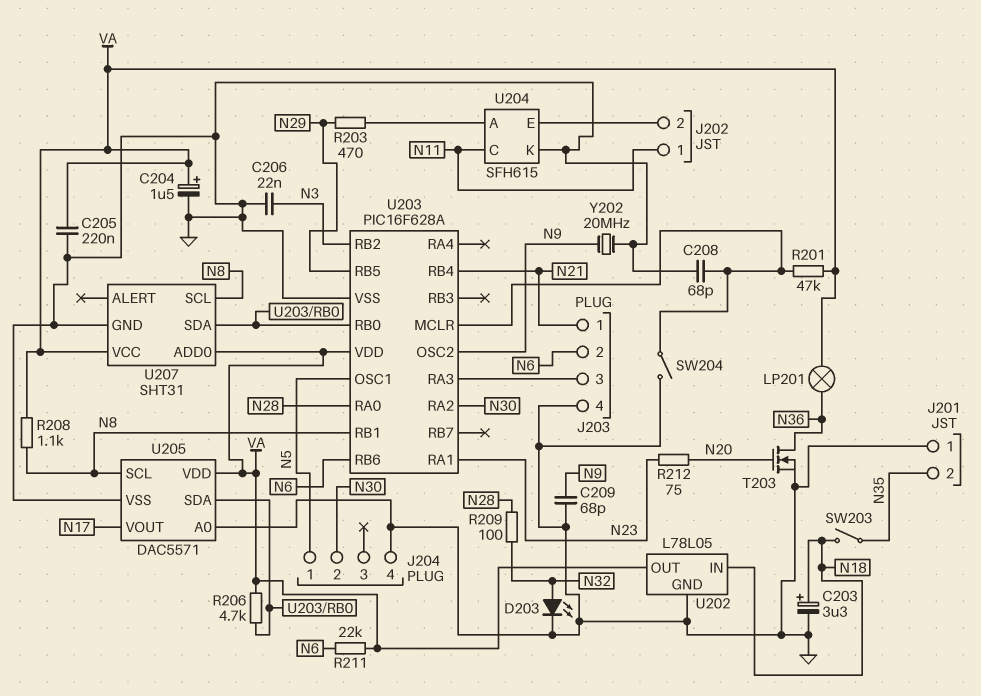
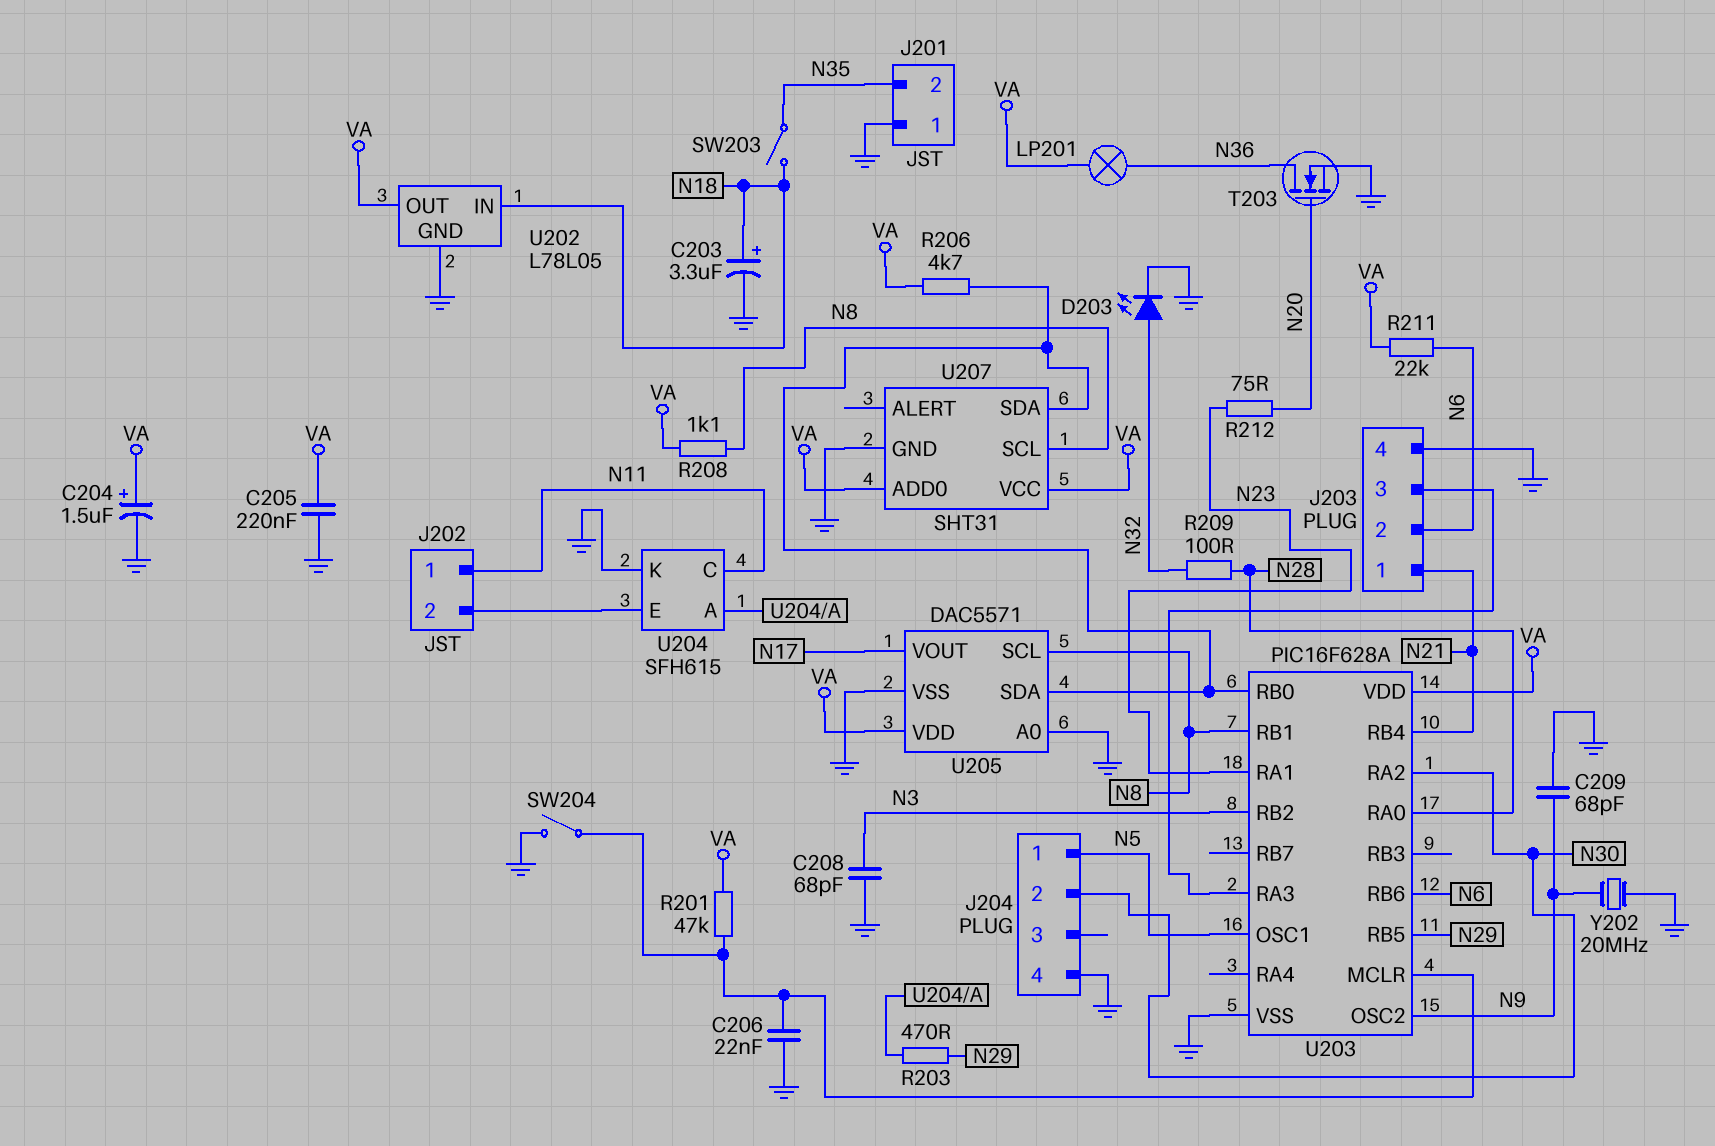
C206: 22nF (GND, N3) -> 22nF (GND, U203/MCLR)
C208: 68pF (GND, U203/MCLR) -> 68pF (GND, N3)

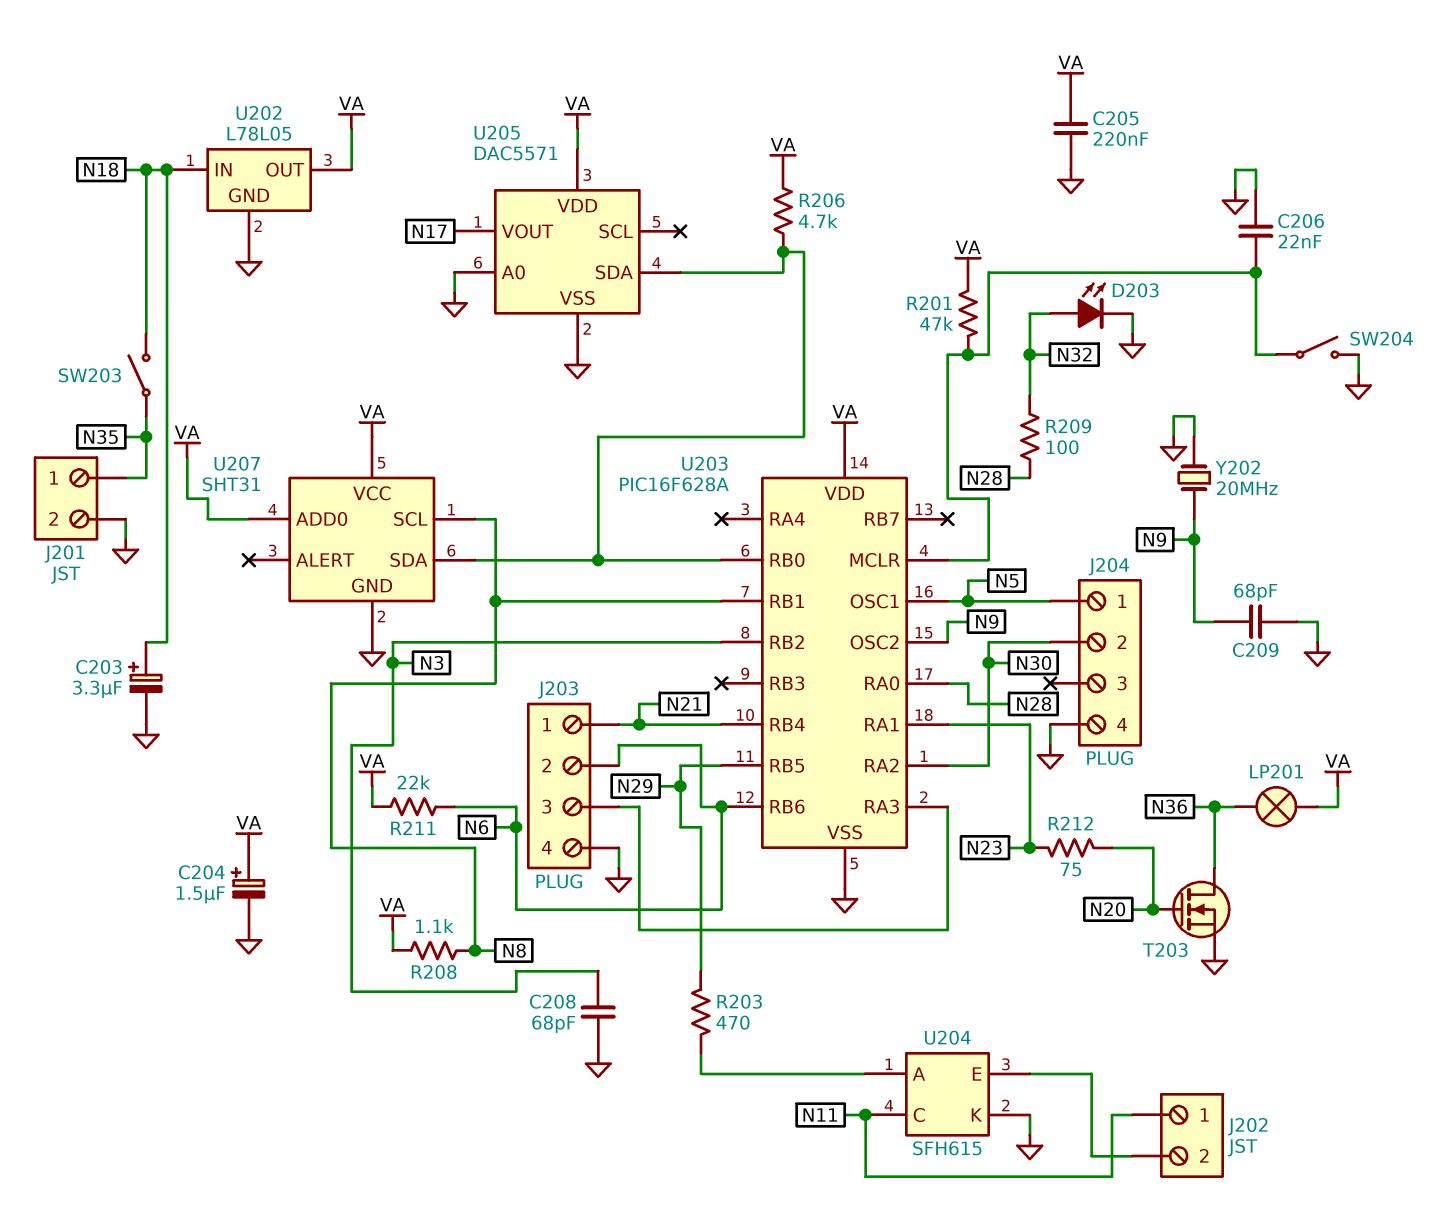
J201 pin 1: GND -> N35
J201 pin 2: N35 -> GND
U205 pin SCL: N8 -> none

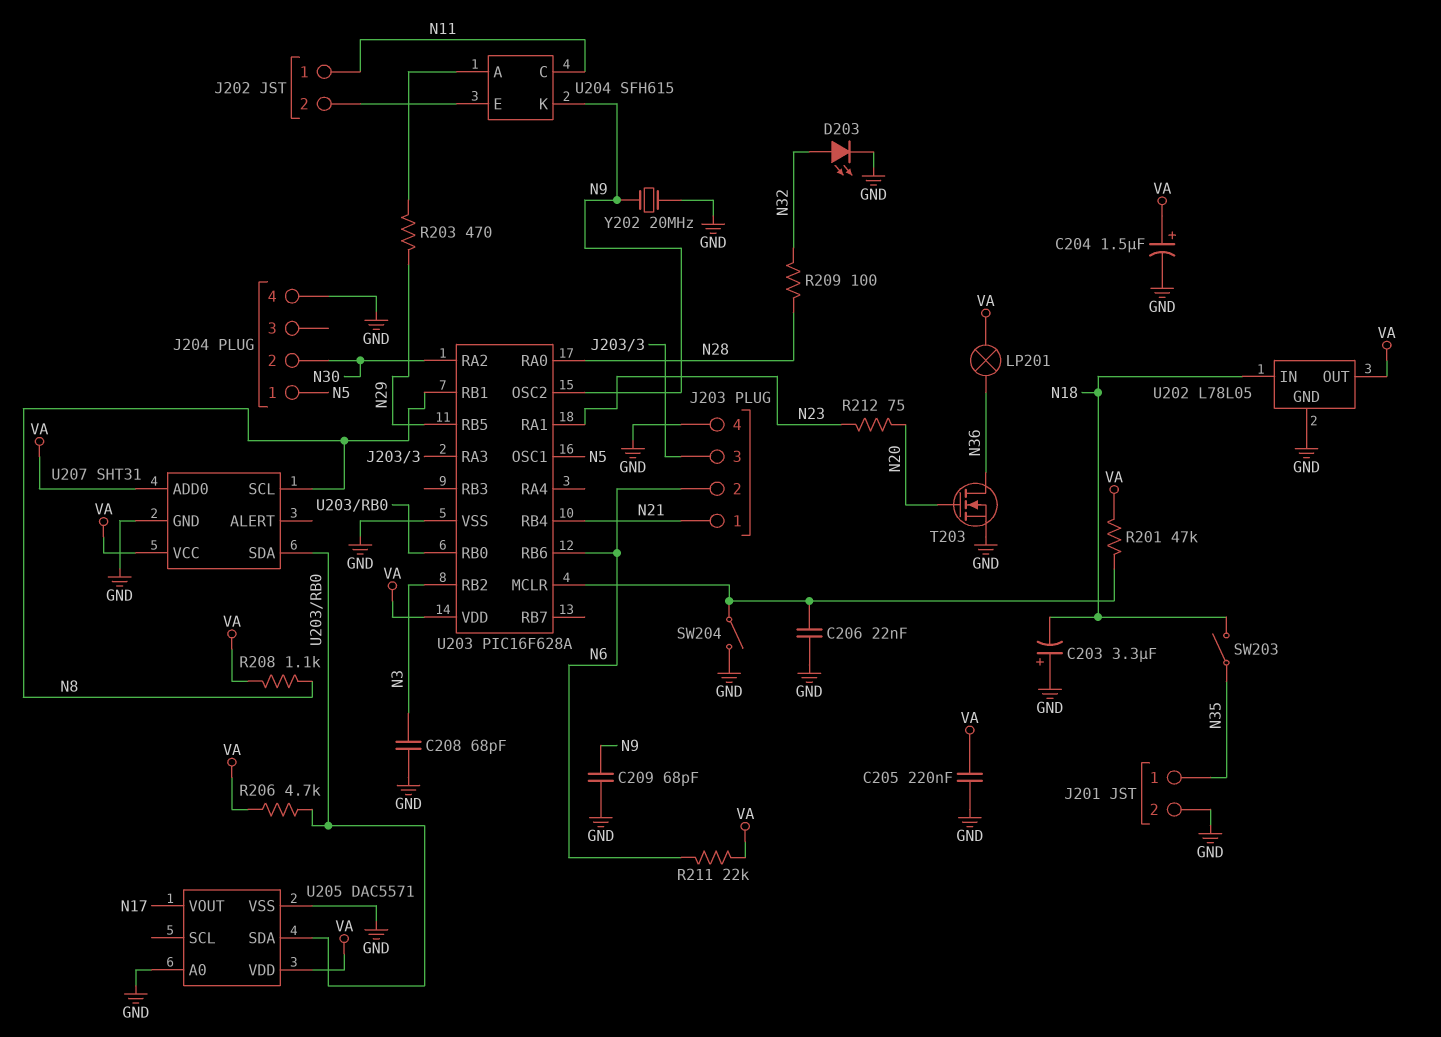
C203: 3.3uF (plus N18, minus GND) -> 3.3uF (plus GND, minus N18)
U204 pin K: GND -> N9

